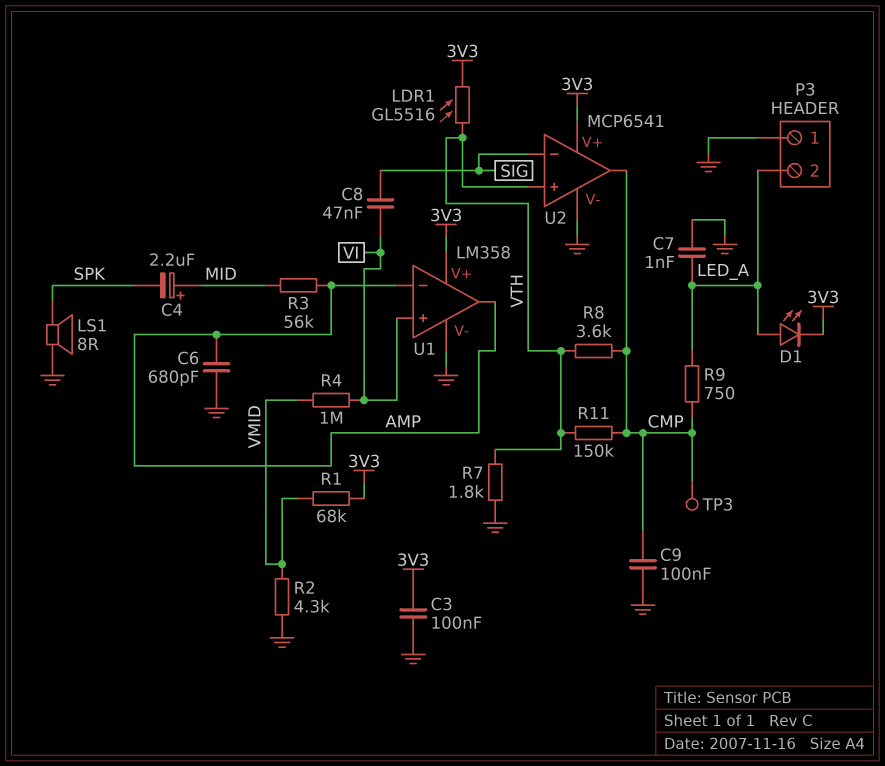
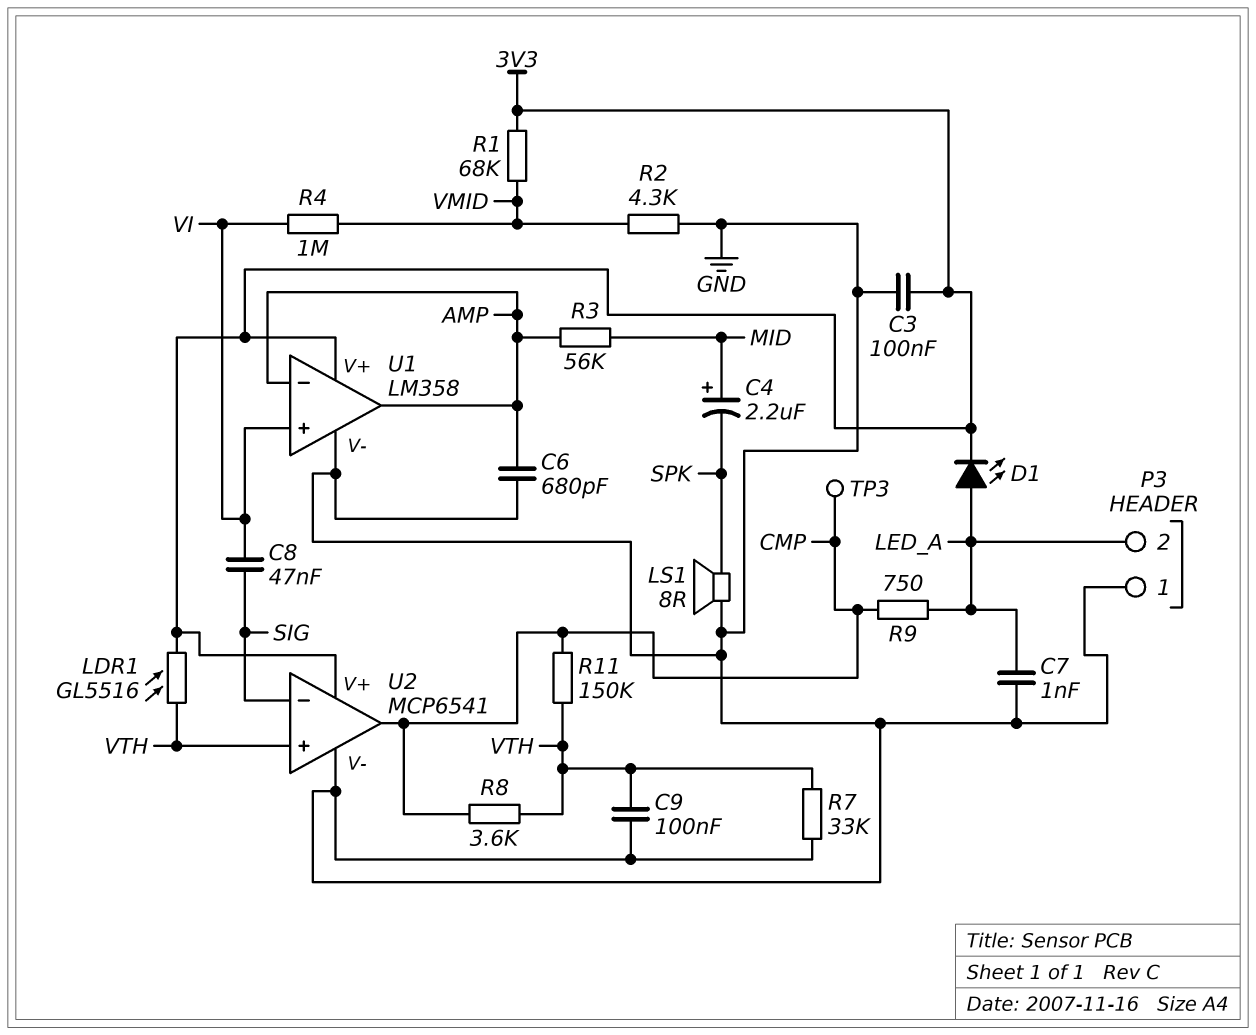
C9: 100nF (CMP, GND) -> 100nF (GND, VTH)
R7: 1.8k (GND, VTH) -> 33k (GND, VTH)

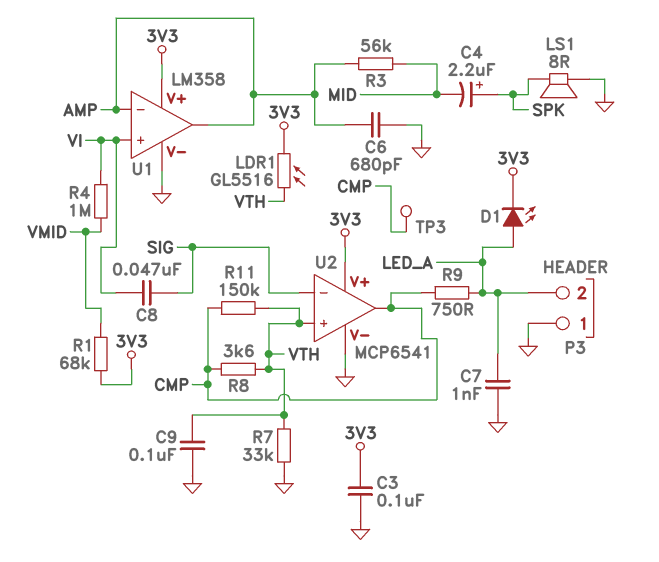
C4: 2.2uF (plus MID, minus SPK) -> 2.2uF (plus SPK, minus MID)
R2: 4.3k (GND, VMID) -> none

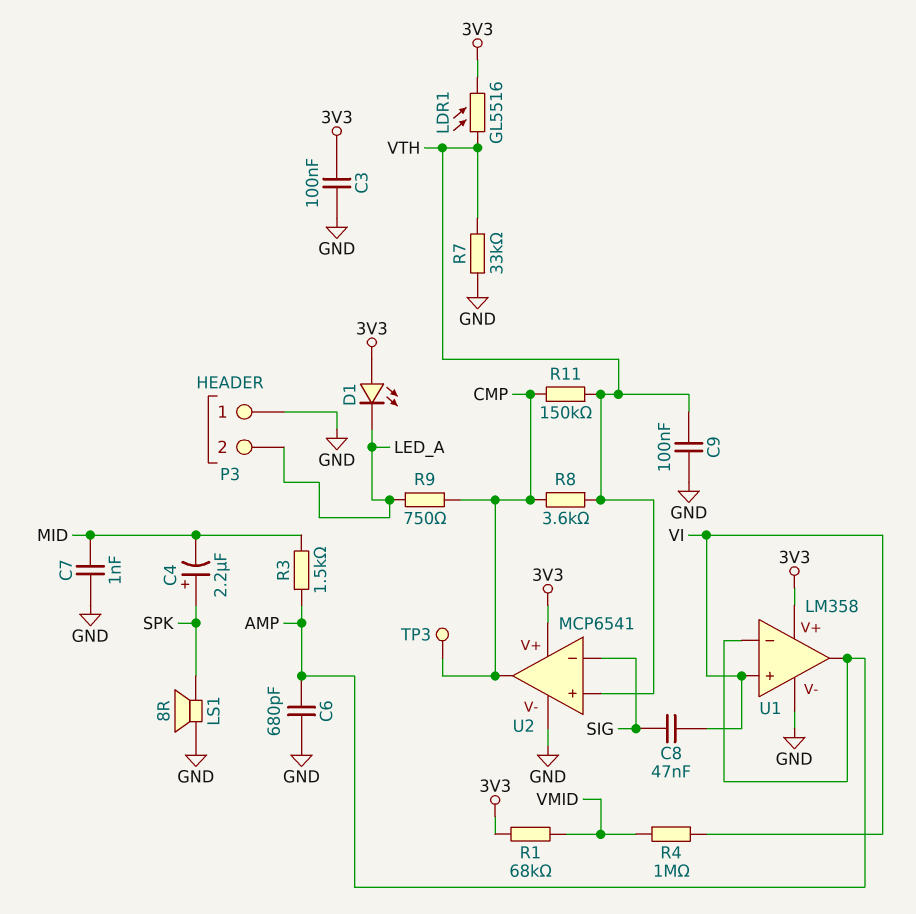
C7: 1nF (GND, LED_A) -> 1nF (GND, MID)
D1: LED (A LED_A, K 3V3) -> LED (A 3V3, K LED_A)
R3: 56k (AMP, MID) -> 1.5k (AMP, MID)

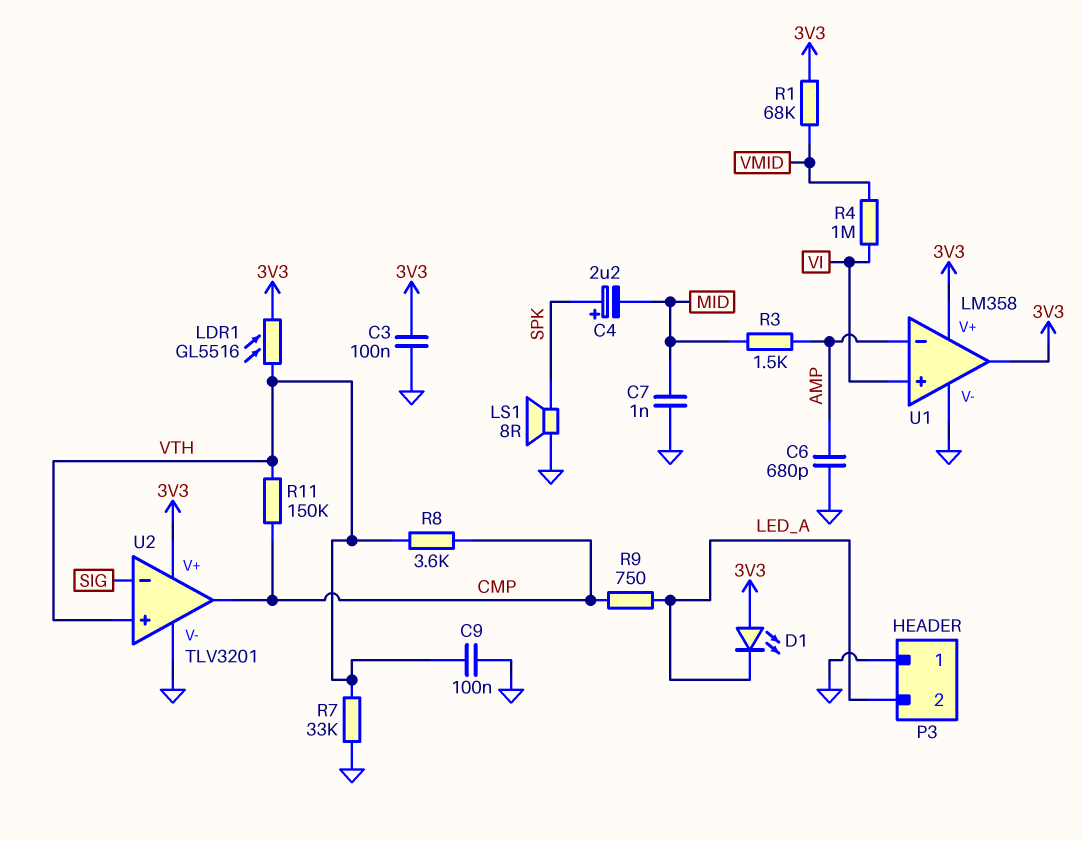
C8: 47nF (SIG, VI) -> none
TP3: test point (CMP) -> none
U1 pin out: AMP -> 3V3
U2: MCP6541 -> TLV3201

